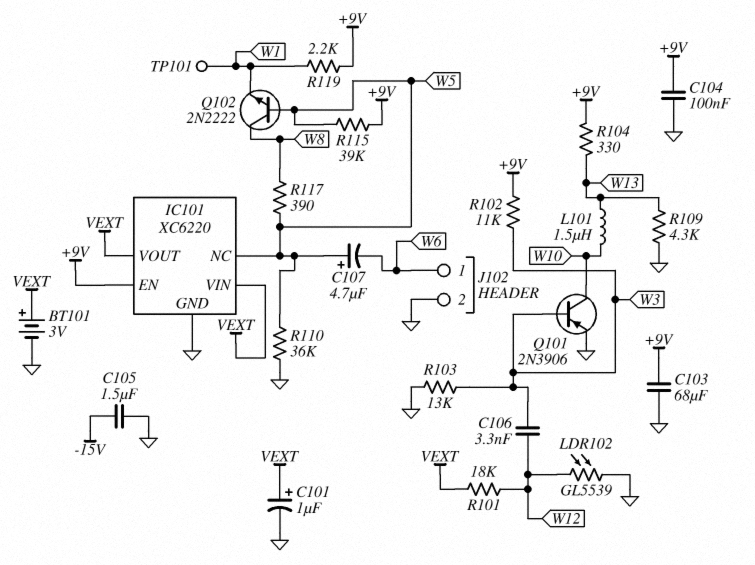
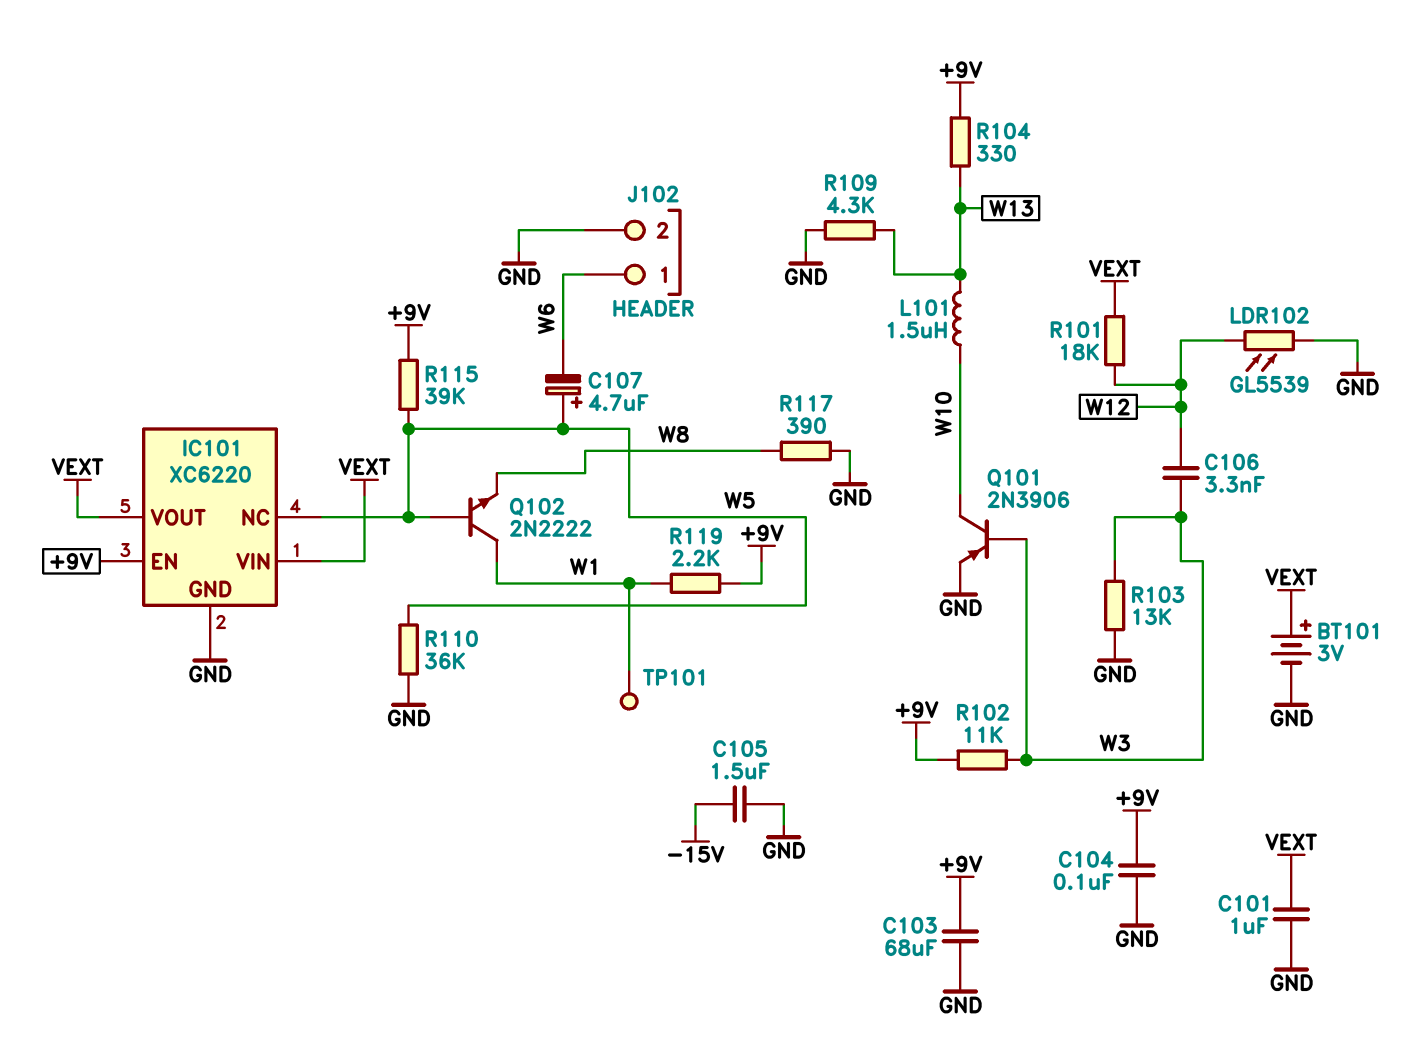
C101: 1uF (plus VEXT, minus GND) -> 1uF (GND, VEXT)
Q102: NPN 2N2222 (B W5, C W8, E W1) -> NPN 2N2222 (B W5, C W1, E W8)
R117: 390 (W5, W8) -> 390 (GND, W8)

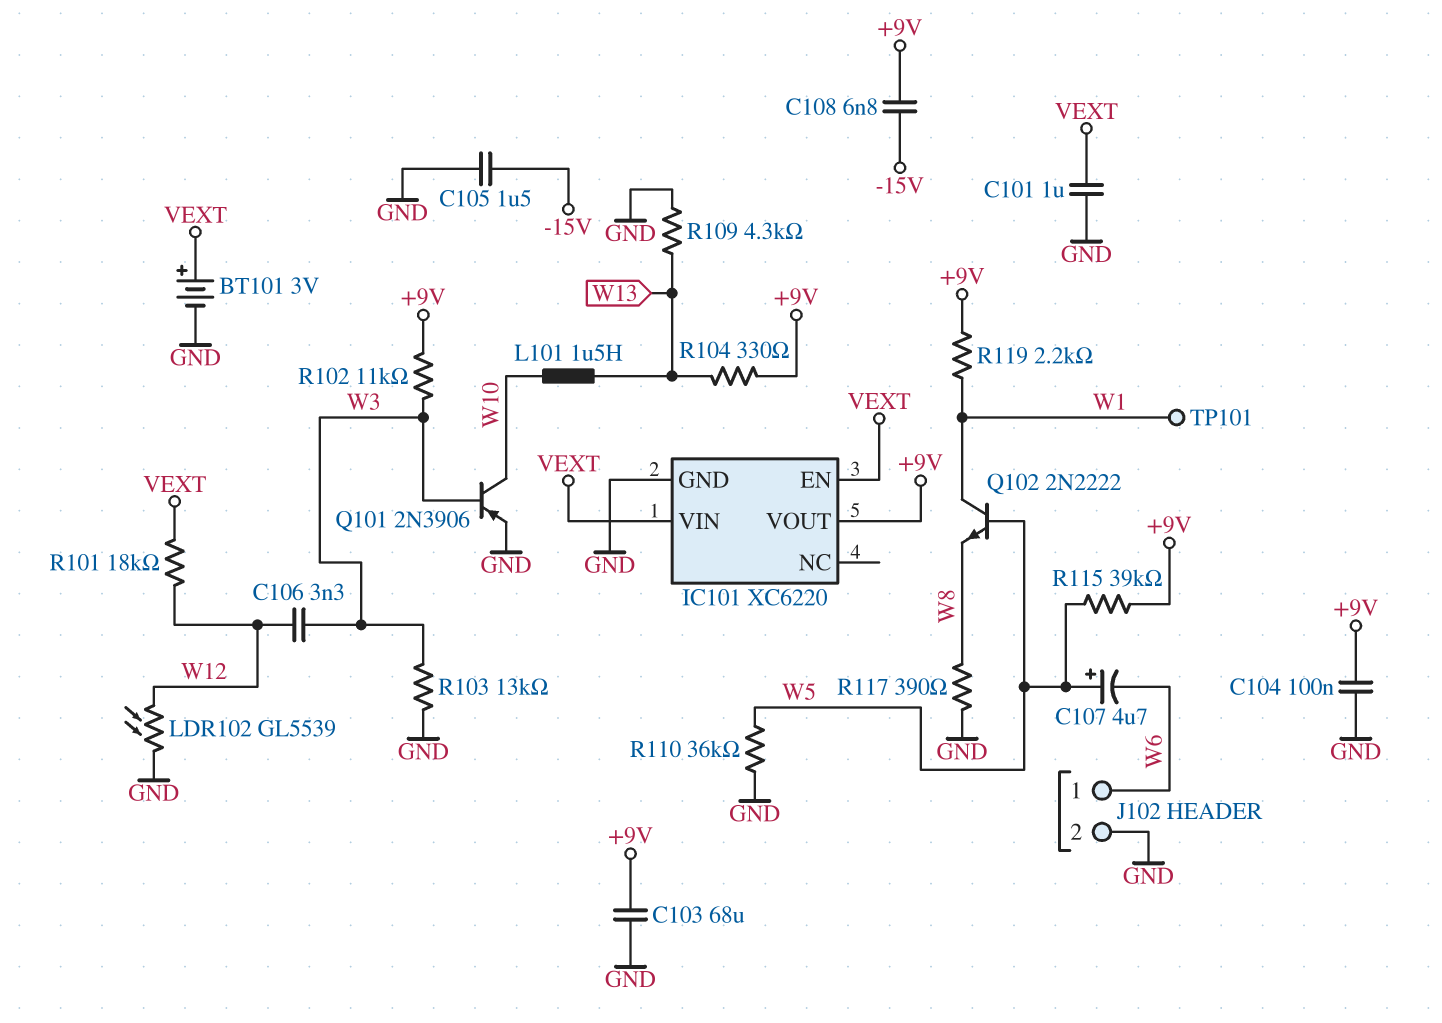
C108: none -> 6.8nF (+9V, -15V)
IC101 pin EN: +9V -> VEXT
IC101 pin NC: W5 -> none
IC101 pin VOUT: VEXT -> +9V

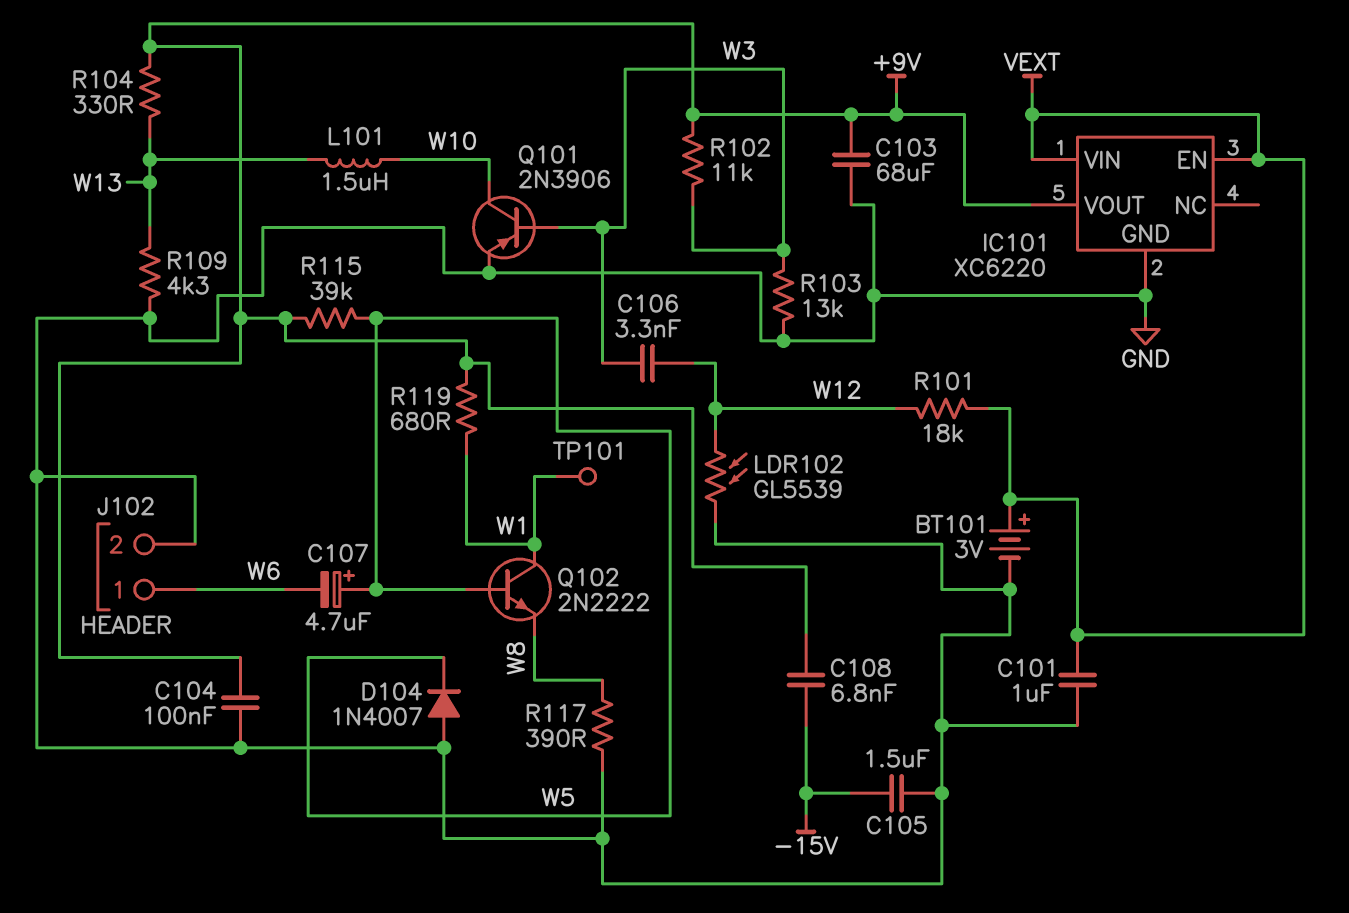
D104: none -> diode 1N4007 (A GND, K W5)
R110: 36k (GND, W5) -> none
R119: 2.2k (+9V, W1) -> 680 (+9V, W1)

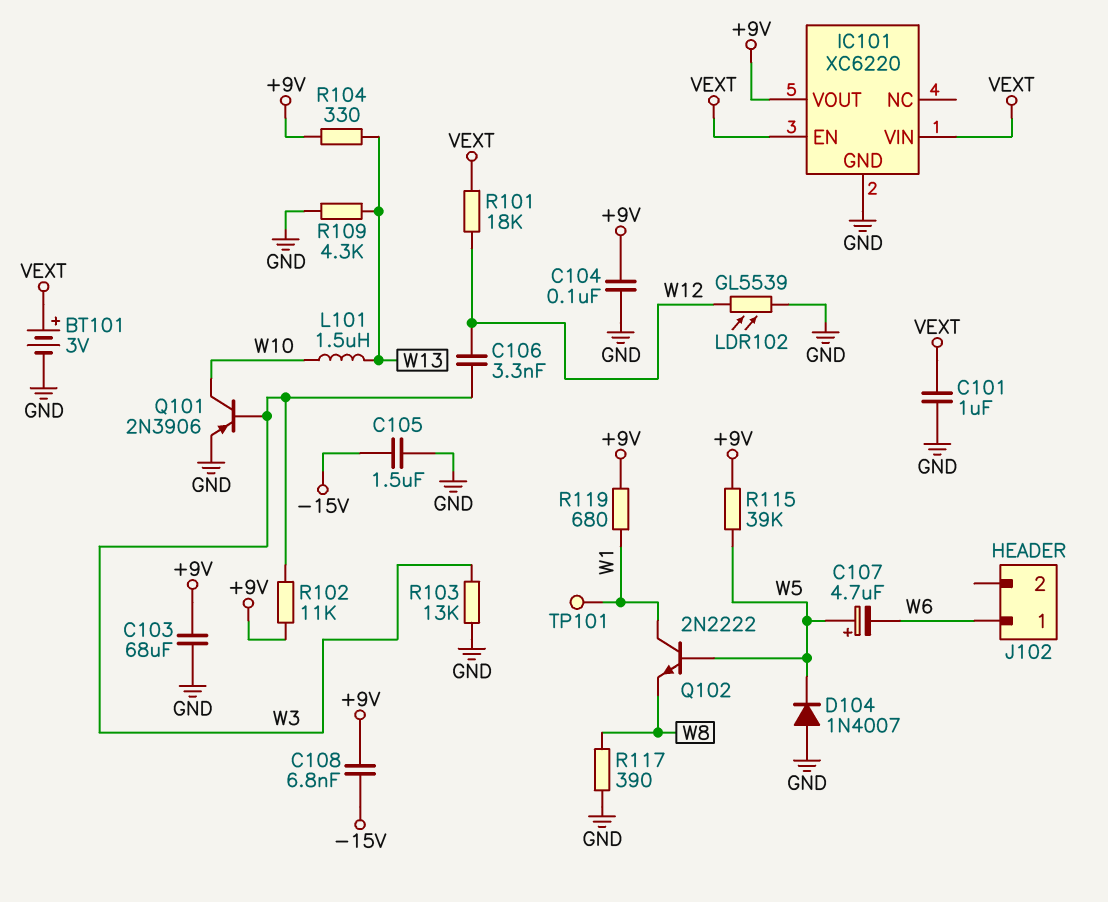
J102 pin 2: GND -> none

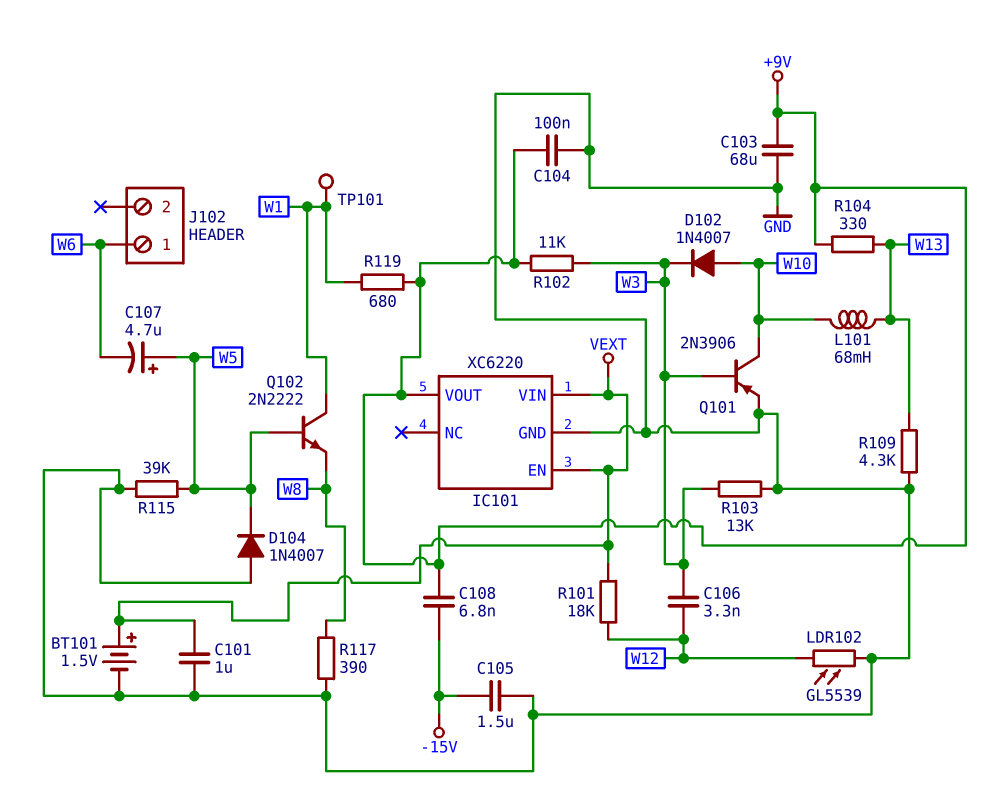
BT101: 3V (plus VEXT, minus GND) -> 1.5V (plus VEXT, minus GND)
D102: none -> diode 1N4007 (A W10, K W3)
L101: 1.5uH (W10, W13) -> 68mH (W10, W13)
R115: 39k (+9V, W5) -> 39k (GND, W5)

